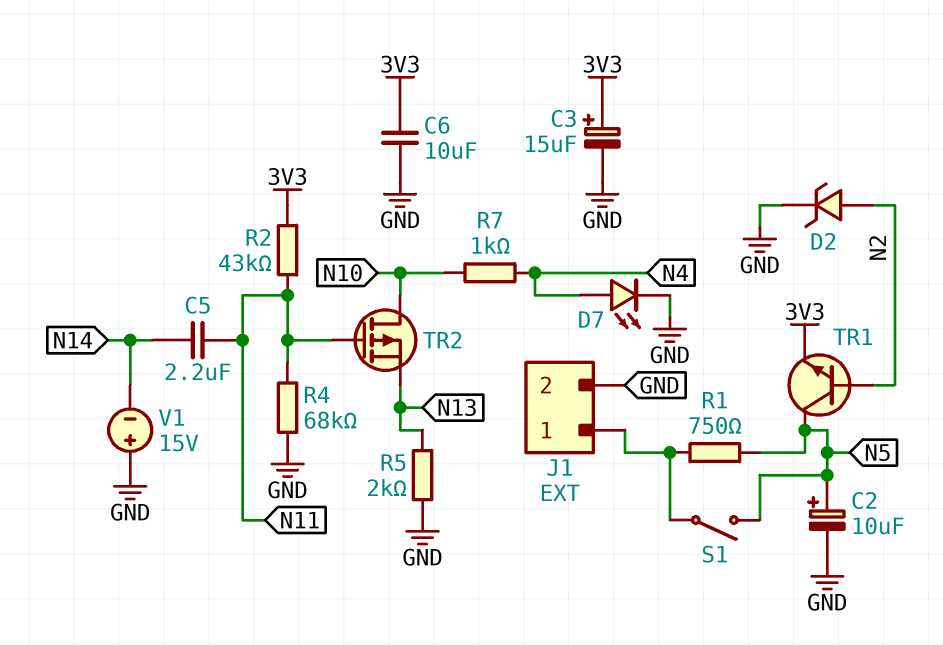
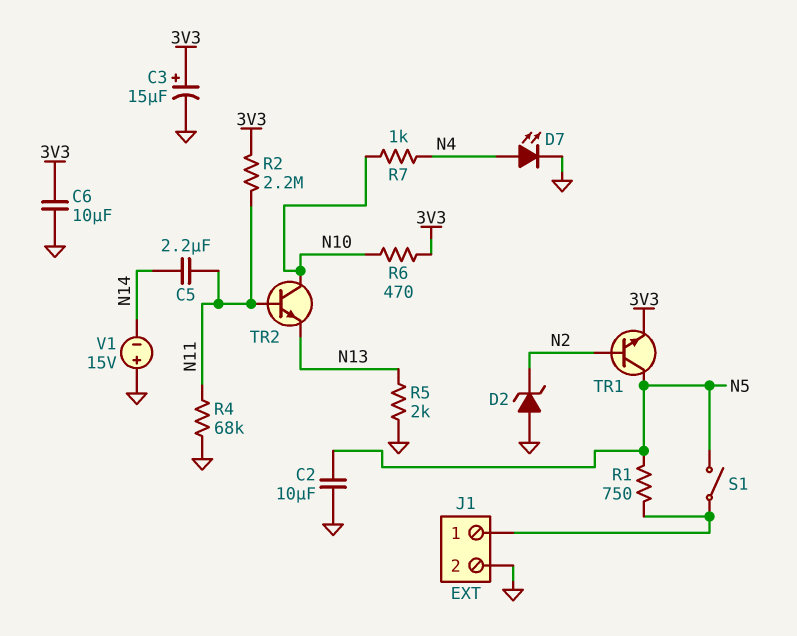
C2: 10uF (plus N5, minus GND) -> 10uF (GND, N5)
D2: zener (A N2, K GND) -> zener (A GND, K N2)
R2: 43k (3V3, N11) -> 2.2M (3V3, N11)
R6: none -> 470 (3V3, N10)
TR2: PMOS (G N11, D N10, S N13) -> NPN (B N11, C N10, E N13)

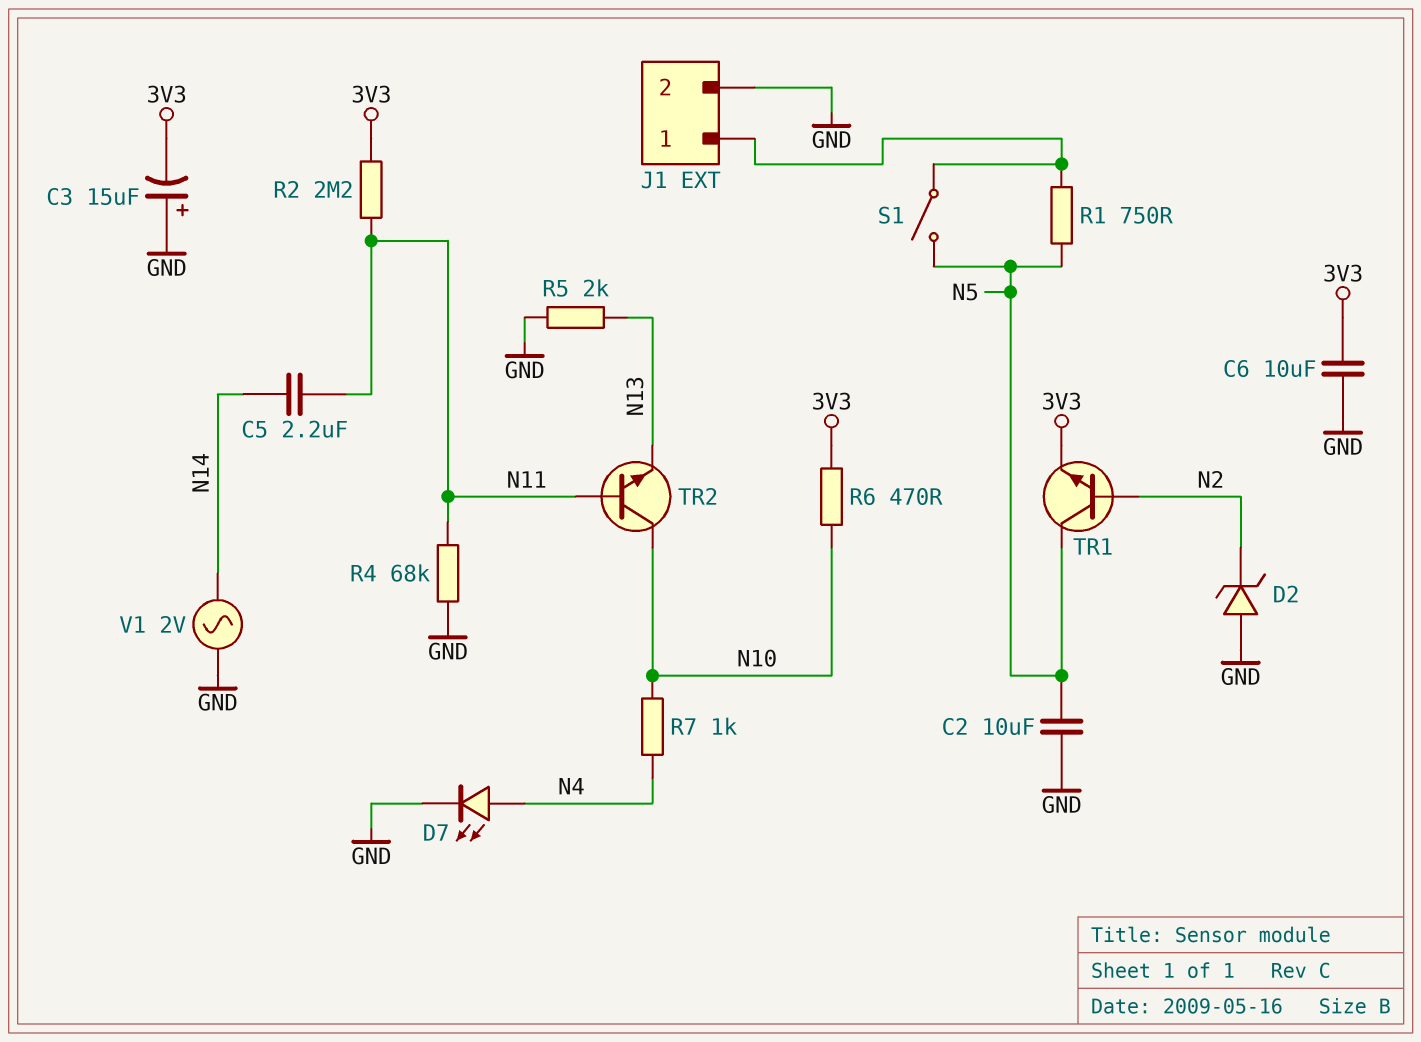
C3: 15uF (plus 3V3, minus GND) -> 15uF (plus GND, minus 3V3)
V1: 15V (plus GND, minus N14) -> AC 2V (GND, N14)

